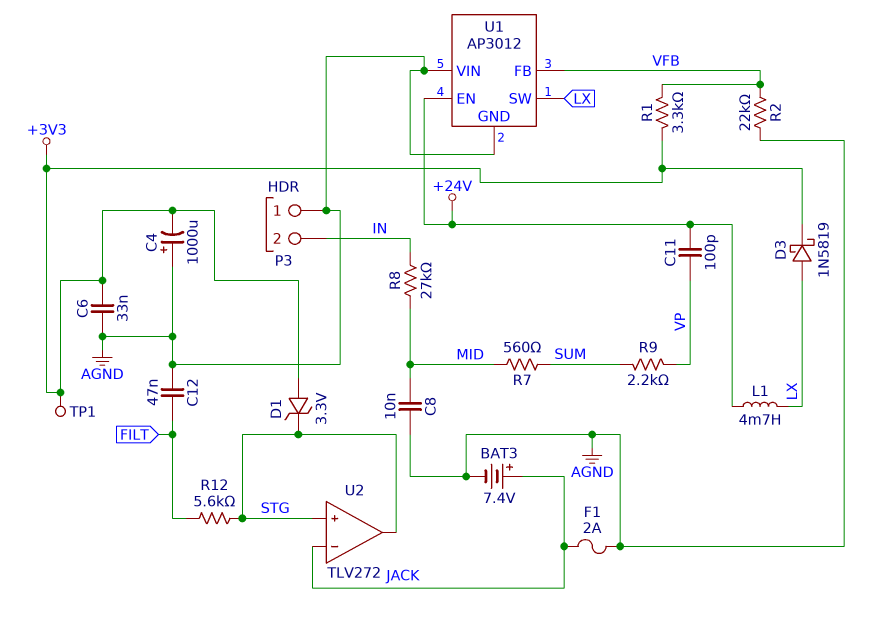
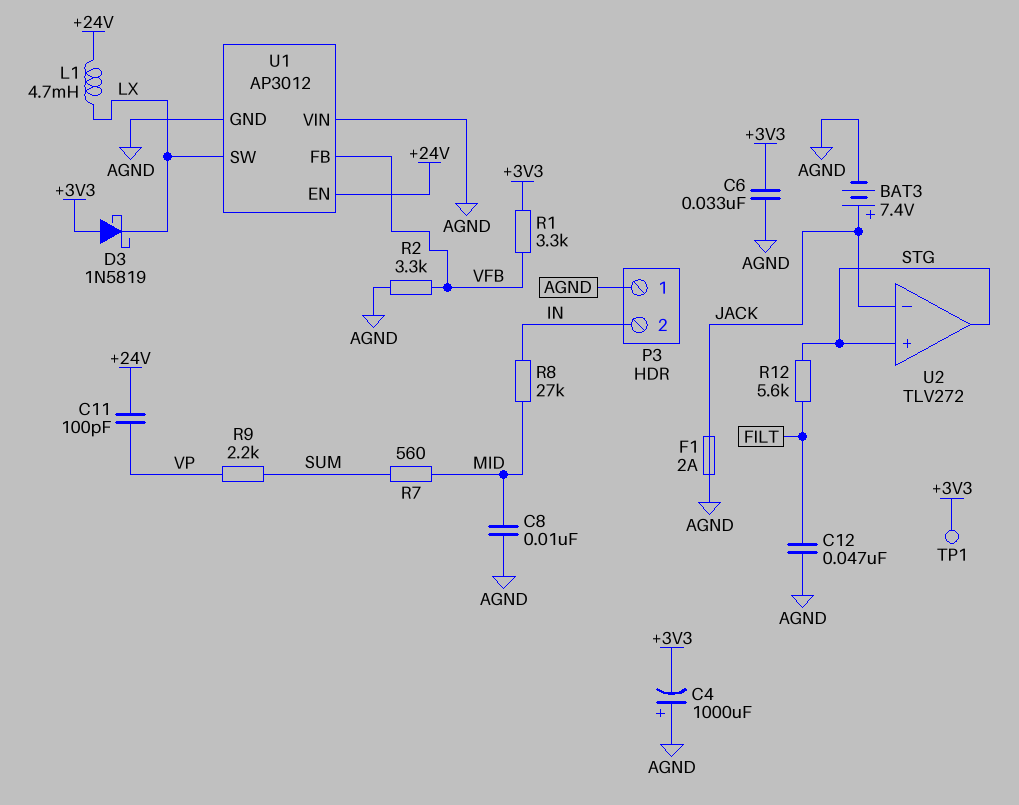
D1: zener 3.3V (A +3V3, K STG) -> none
D3: schottky 1N5819 (A LX, K +3V3) -> schottky 1N5819 (A +3V3, K LX)
R2: 22k (AGND, VFB) -> 3.3k (AGND, VFB)

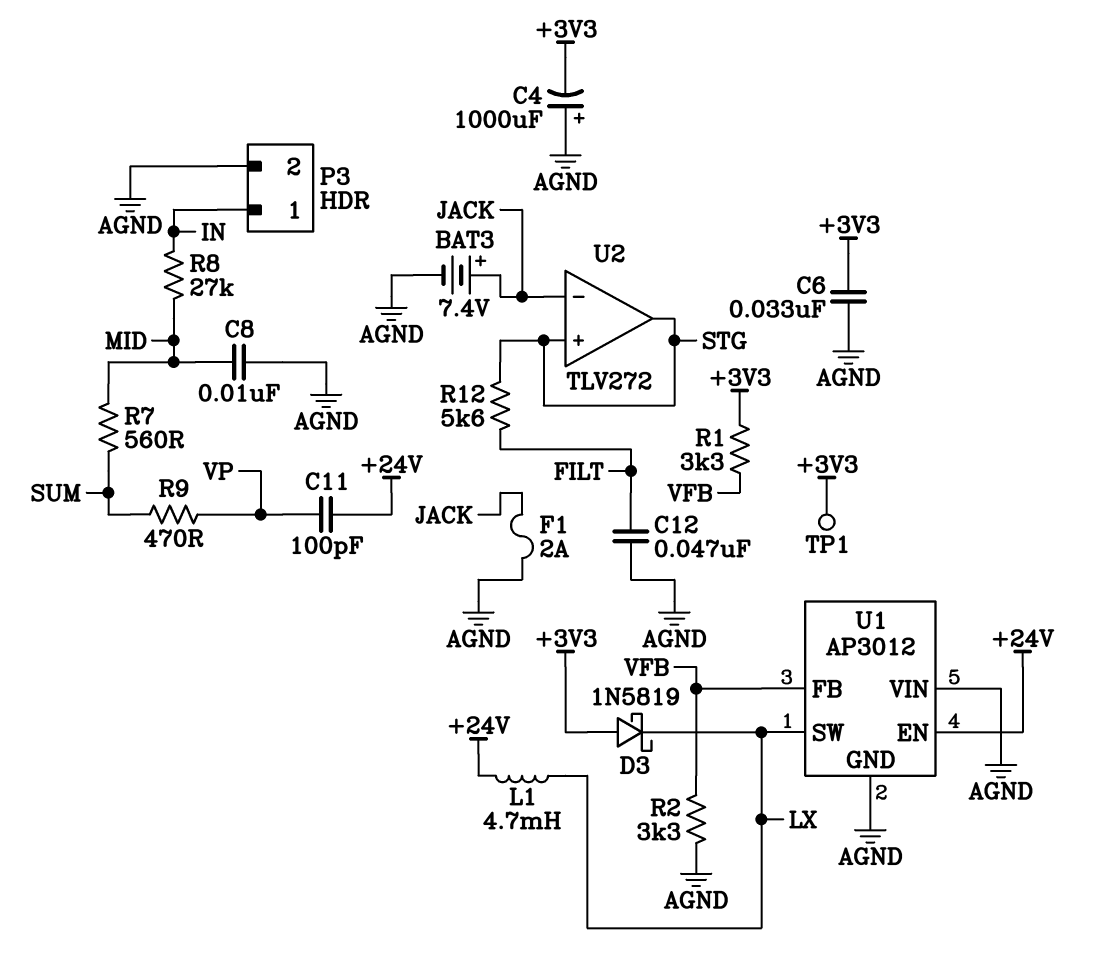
P3 pin 1: AGND -> IN
P3 pin 2: IN -> AGND
R9: 2.2k (SUM, VP) -> 470 (SUM, VP)

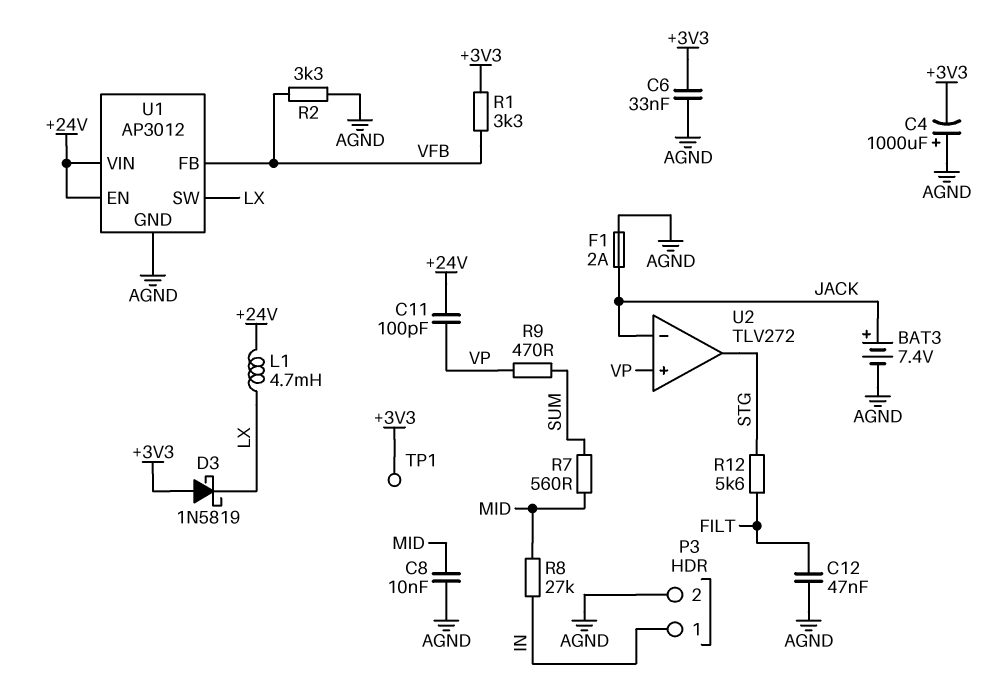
U1 pin VIN: AGND -> +24V
U2 pin in+: STG -> VP

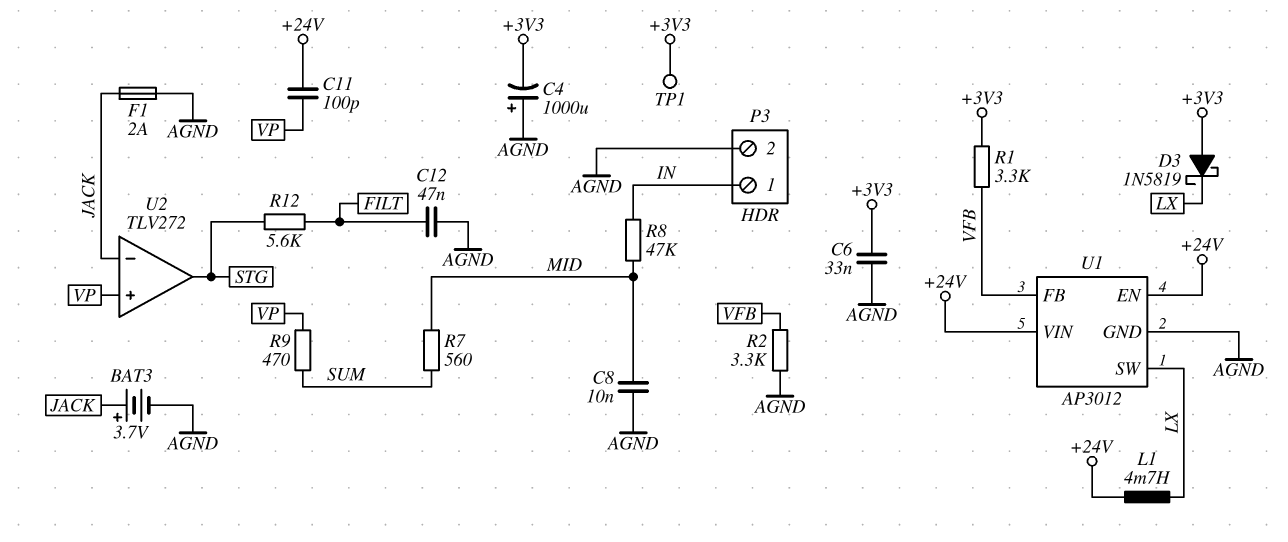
BAT3: 7.4V (plus JACK, minus AGND) -> 3.7V (plus JACK, minus AGND)
R8: 27k (IN, MID) -> 47k (IN, MID)

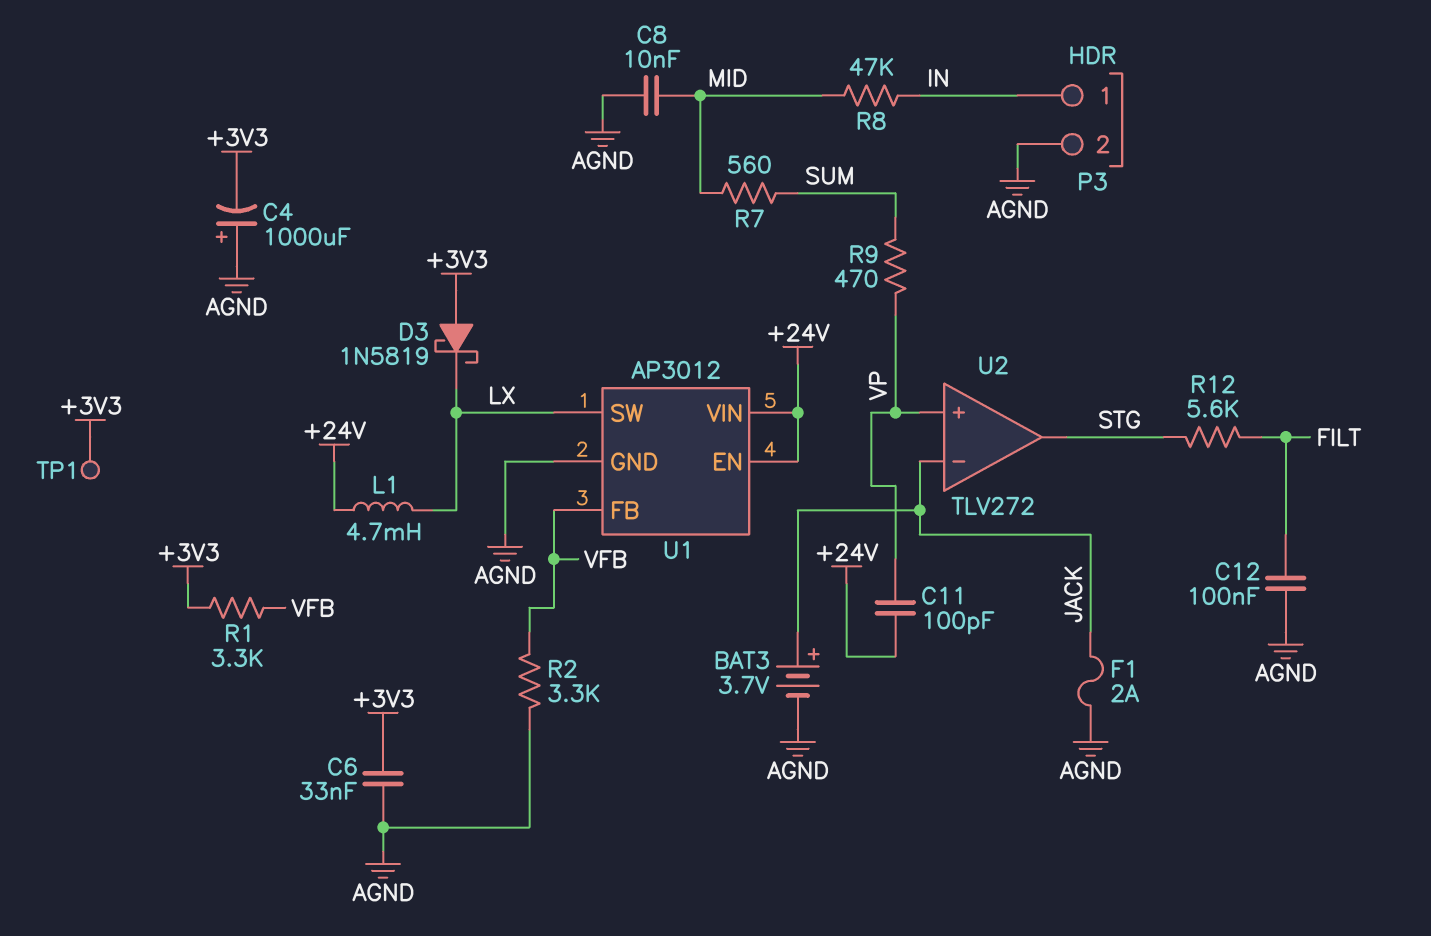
C12: 47nF (AGND, FILT) -> 100nF (AGND, FILT)

